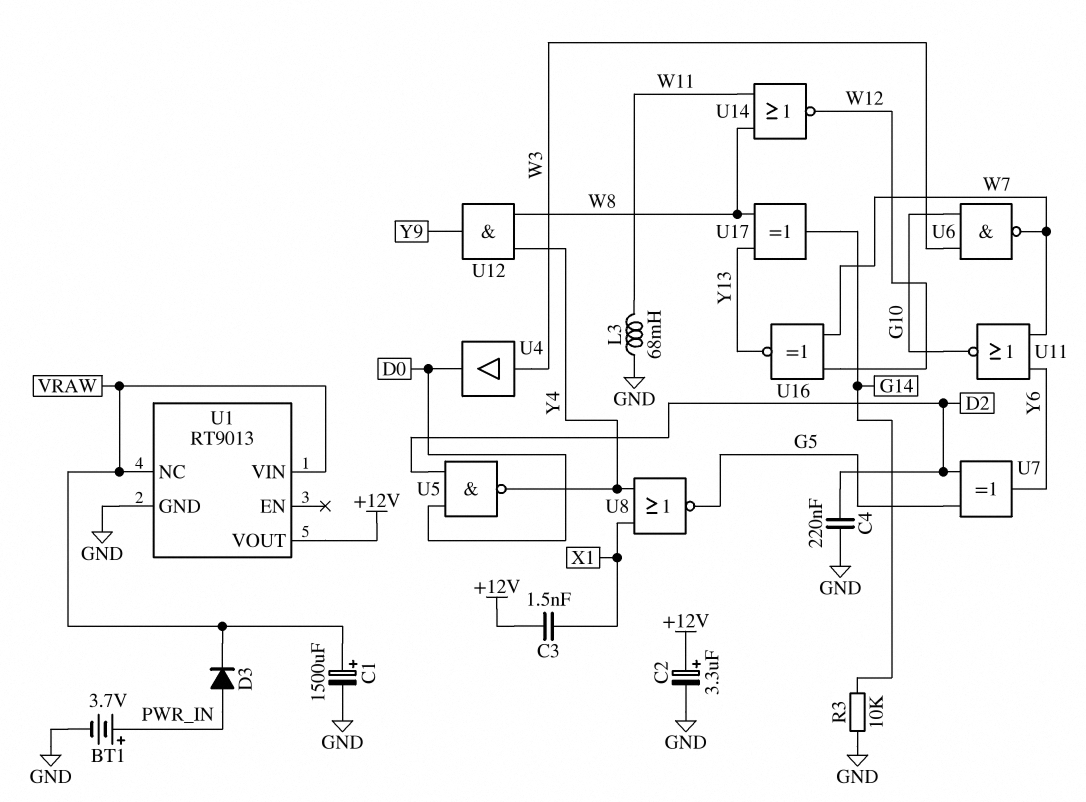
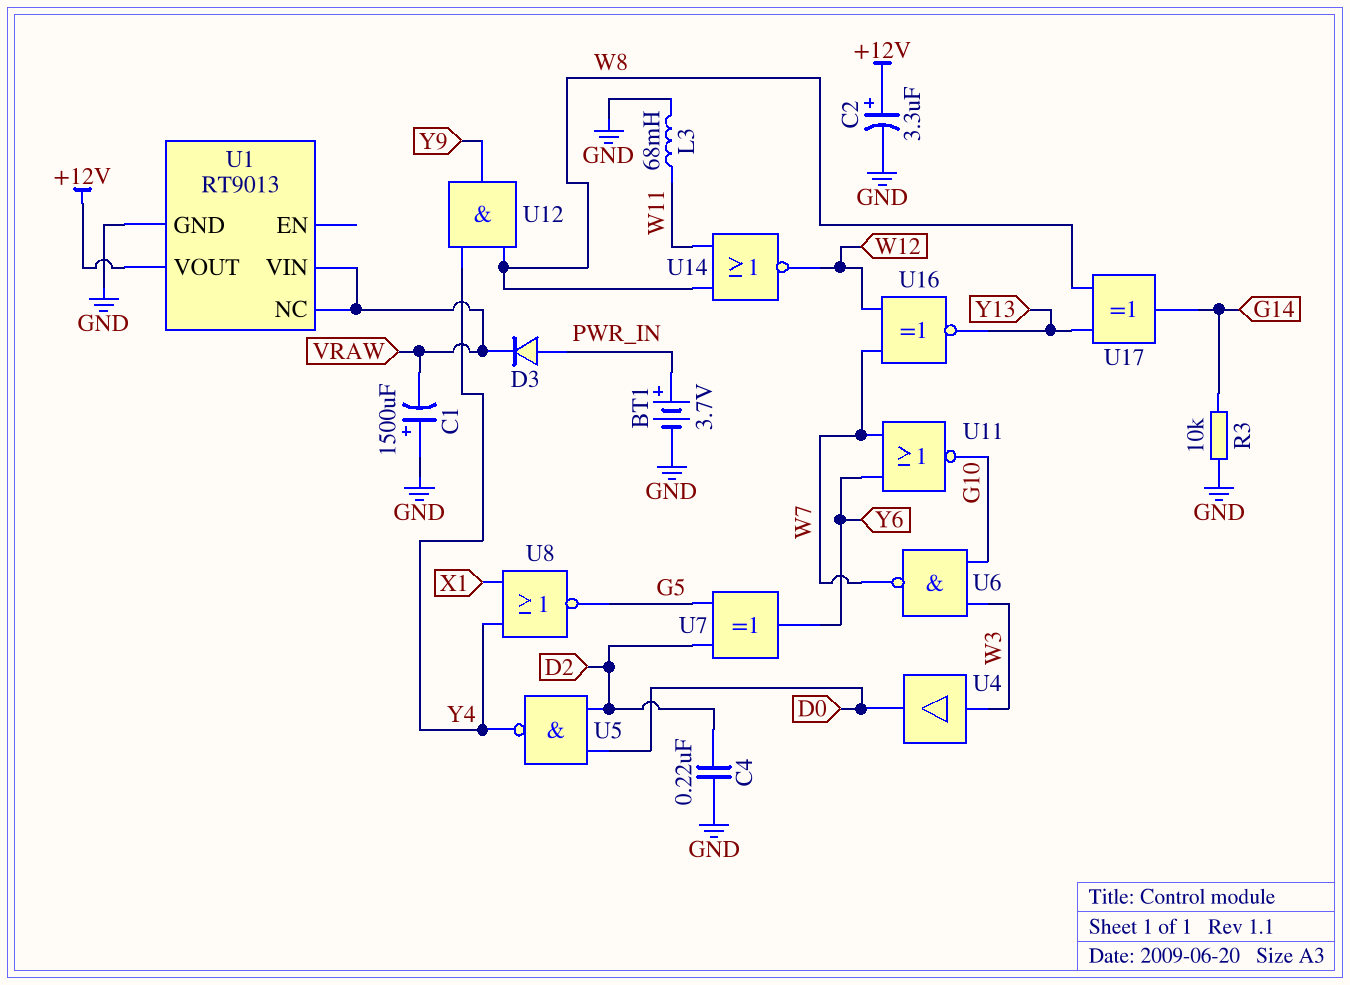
C1: 1500uF (plus VRAW, minus GND) -> 1500uF (plus GND, minus VRAW)
C3: 1.5nF (+12V, X1) -> none

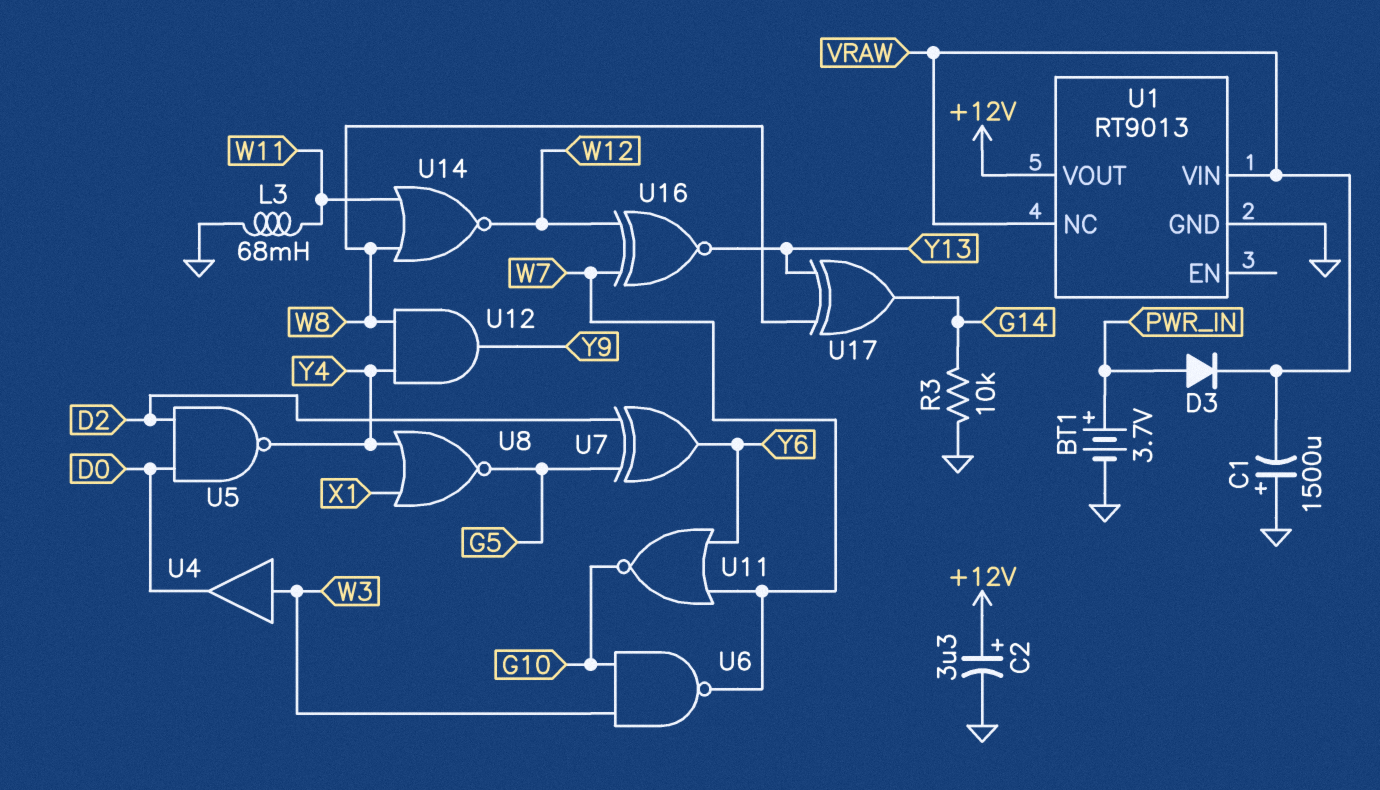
C4: 220nF (D2, GND) -> none

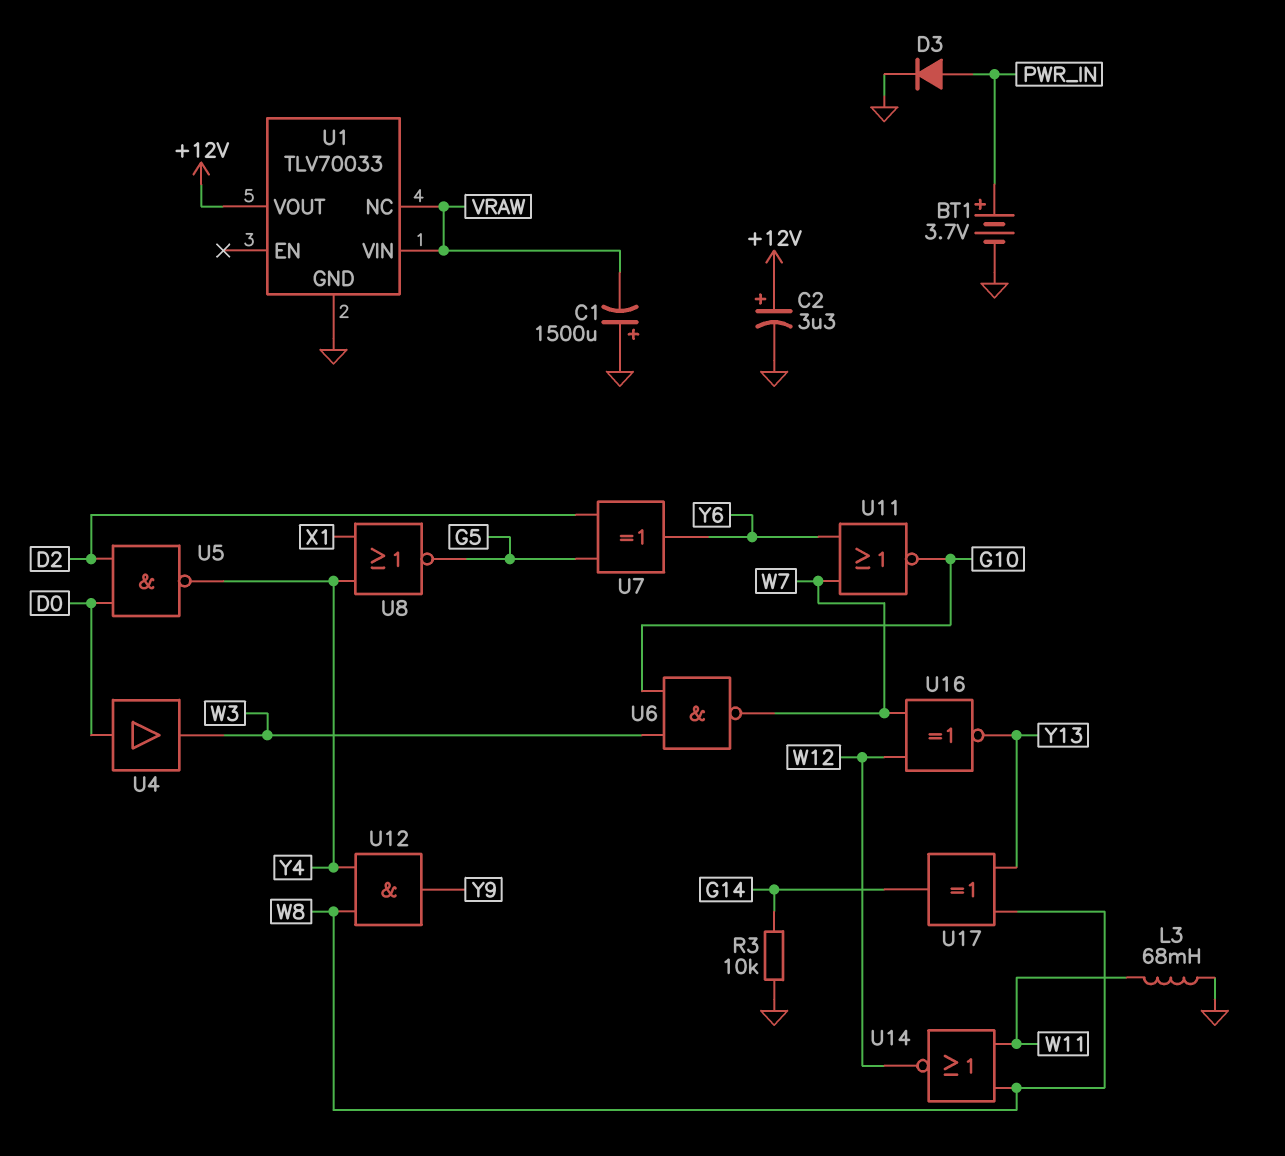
D3: diode (A PWR_IN, K VRAW) -> diode (A PWR_IN, K GND)
U1: RT9013 -> TLV70033
U4: buffer (in W3, out D0) -> buffer (in D0, out W3)

